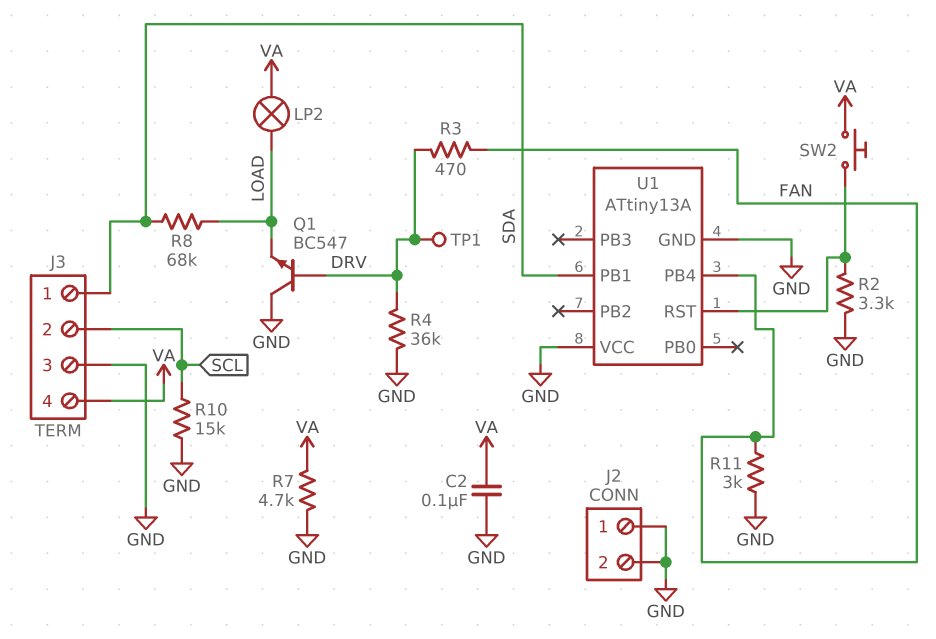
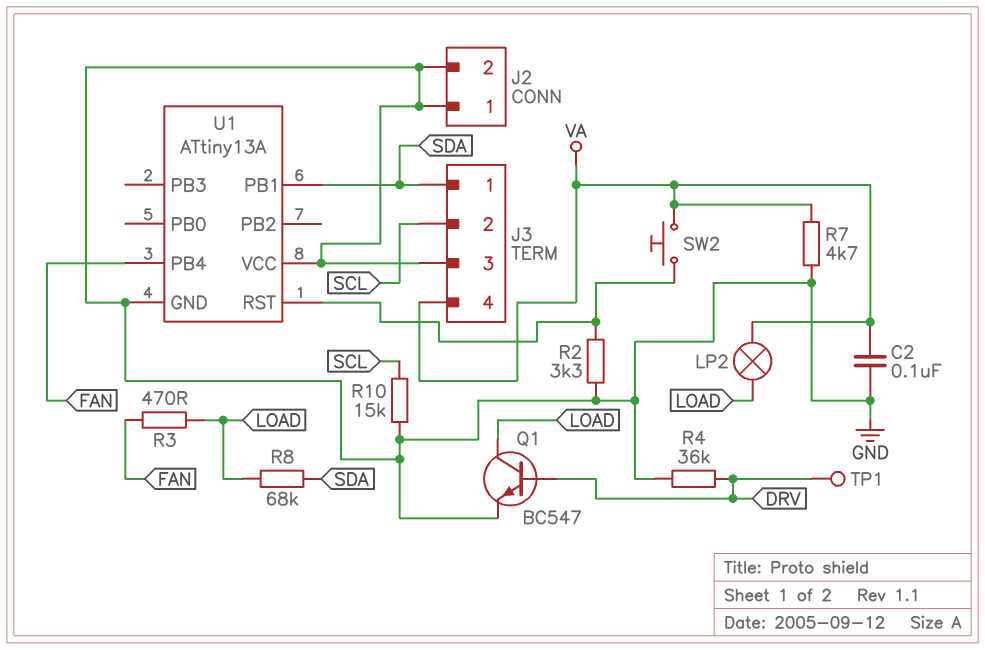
Q1: NPN BC547 (B DRV, C GND, E LOAD) -> NPN BC547 (B DRV, C LOAD, E GND)
R3: 470 (DRV, FAN) -> 470 (FAN, LOAD)
R11: 3k (FAN, GND) -> none

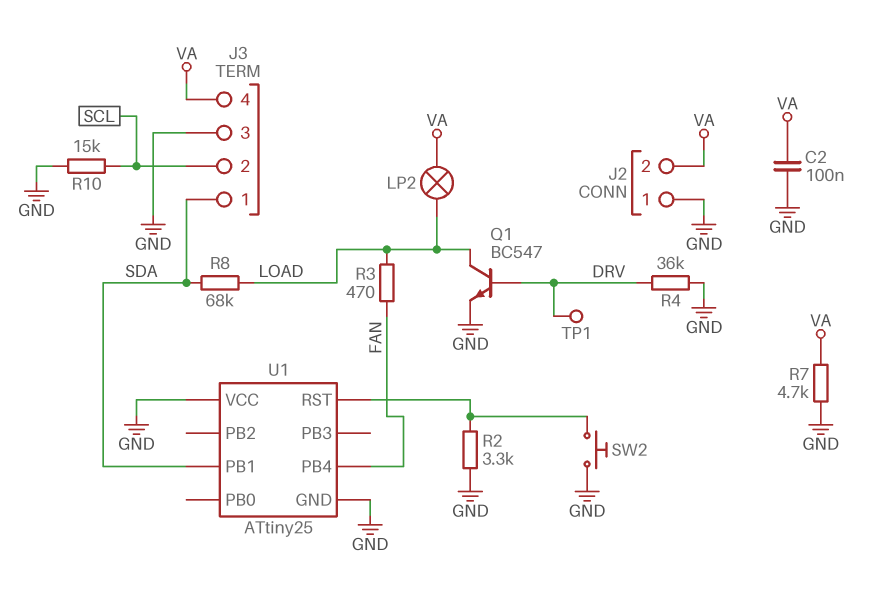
J2 pin 2: GND -> VA
SW2: button (U1/RST, VA) -> button (GND, U1/RST)
U1: ATtiny13A -> ATtiny25

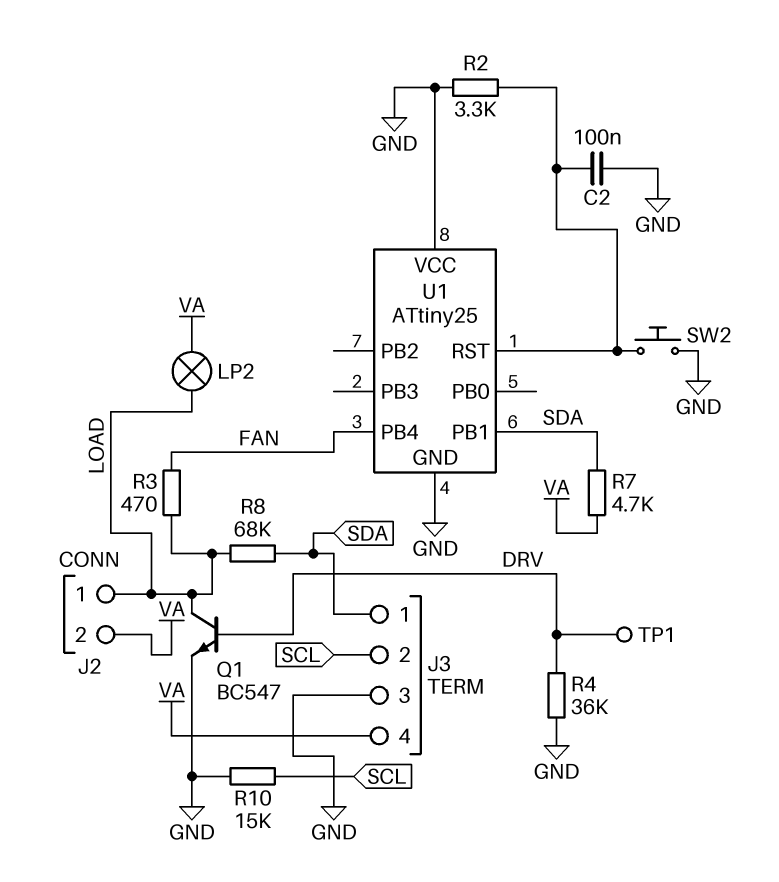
C2: 100nF (GND, VA) -> 100nF (GND, U1/RST)
J2 pin 1: GND -> LOAD
R7: 4.7k (GND, VA) -> 4.7k (SDA, VA)

